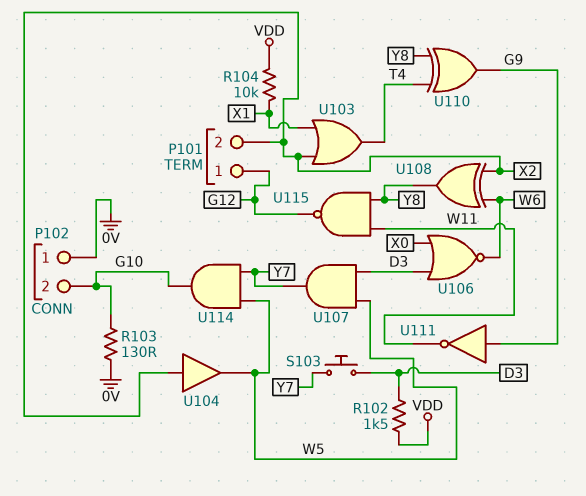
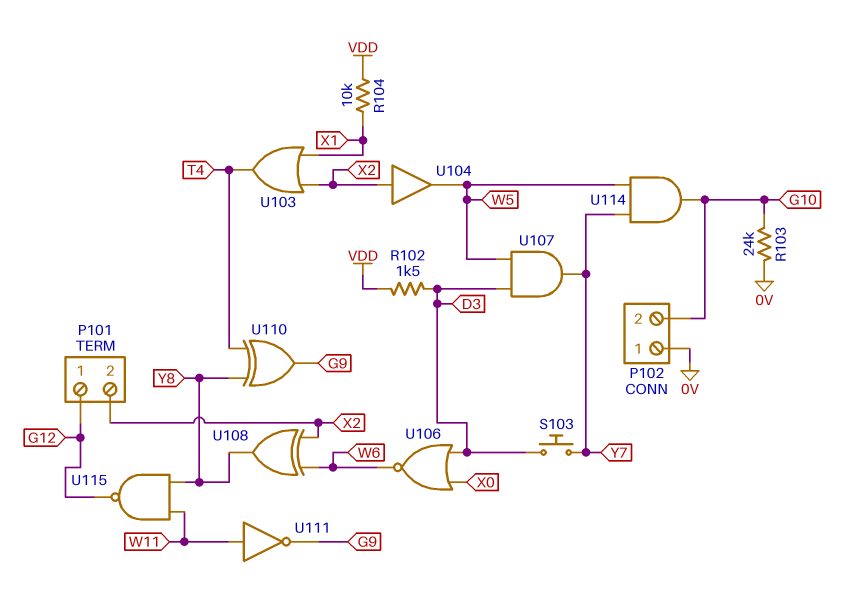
R103: 130 (0V, G10) -> 24k (0V, G10)
U111: NOT (in G9, out W11) -> NOT (in W11, out G9)

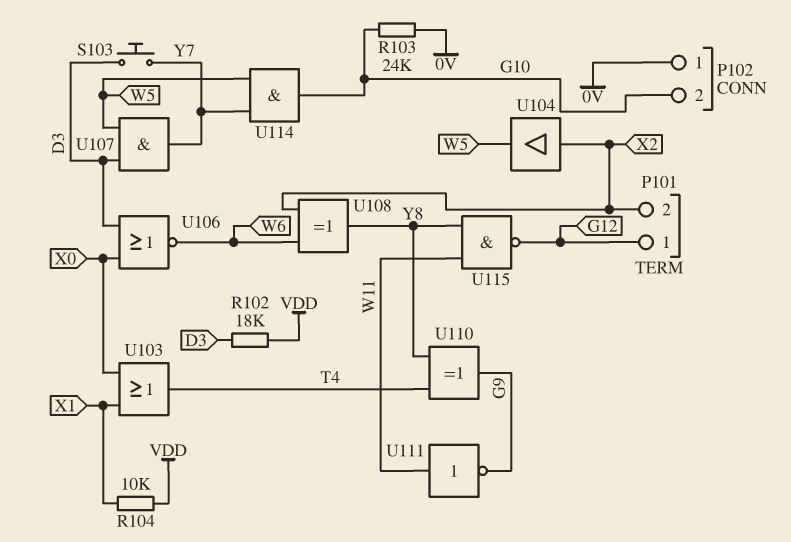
R102: 1.5k (D3, VDD) -> 18k (D3, VDD)
U103: OR (in X1, in X2, out T4) -> OR (in X0, in X1, out T4)

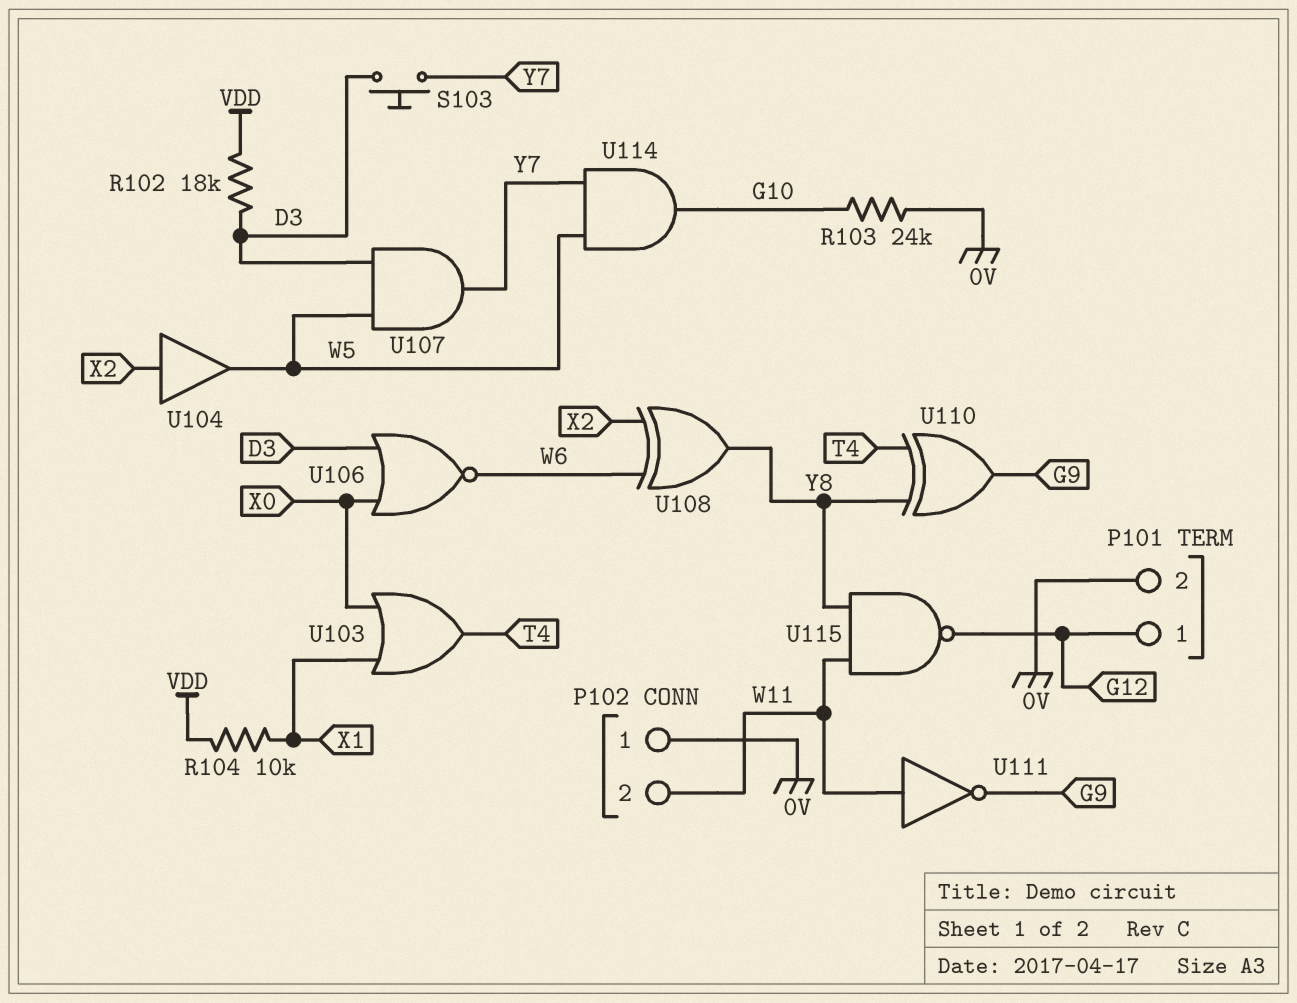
P101 pin 2: X2 -> 0V
P102 pin 2: G10 -> W11

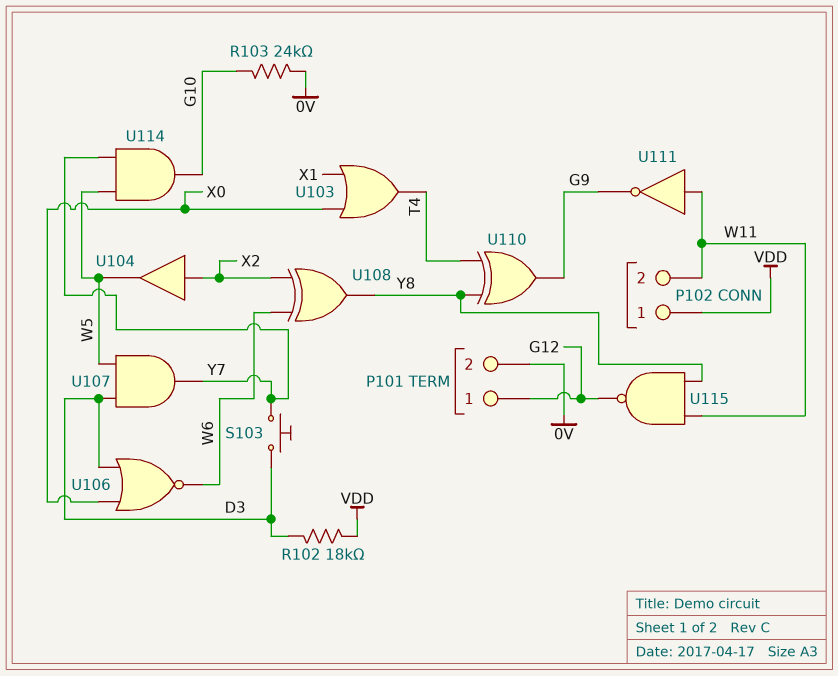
P102 pin 1: 0V -> VDD
R104: 10k (VDD, X1) -> none

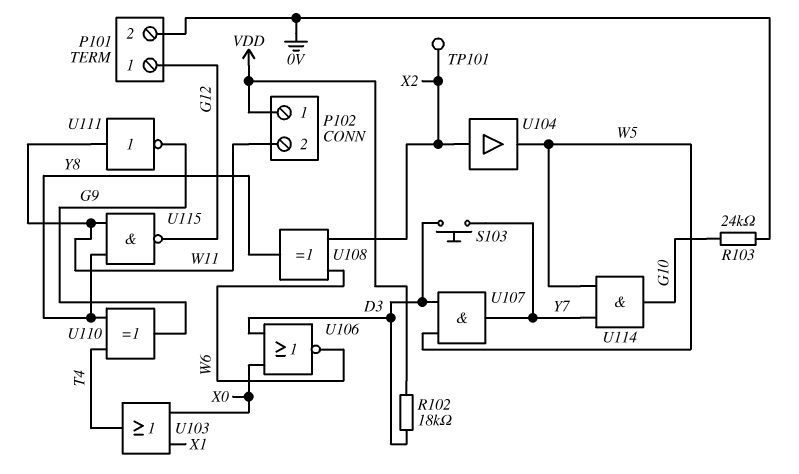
TP101: none -> test point (X2)

